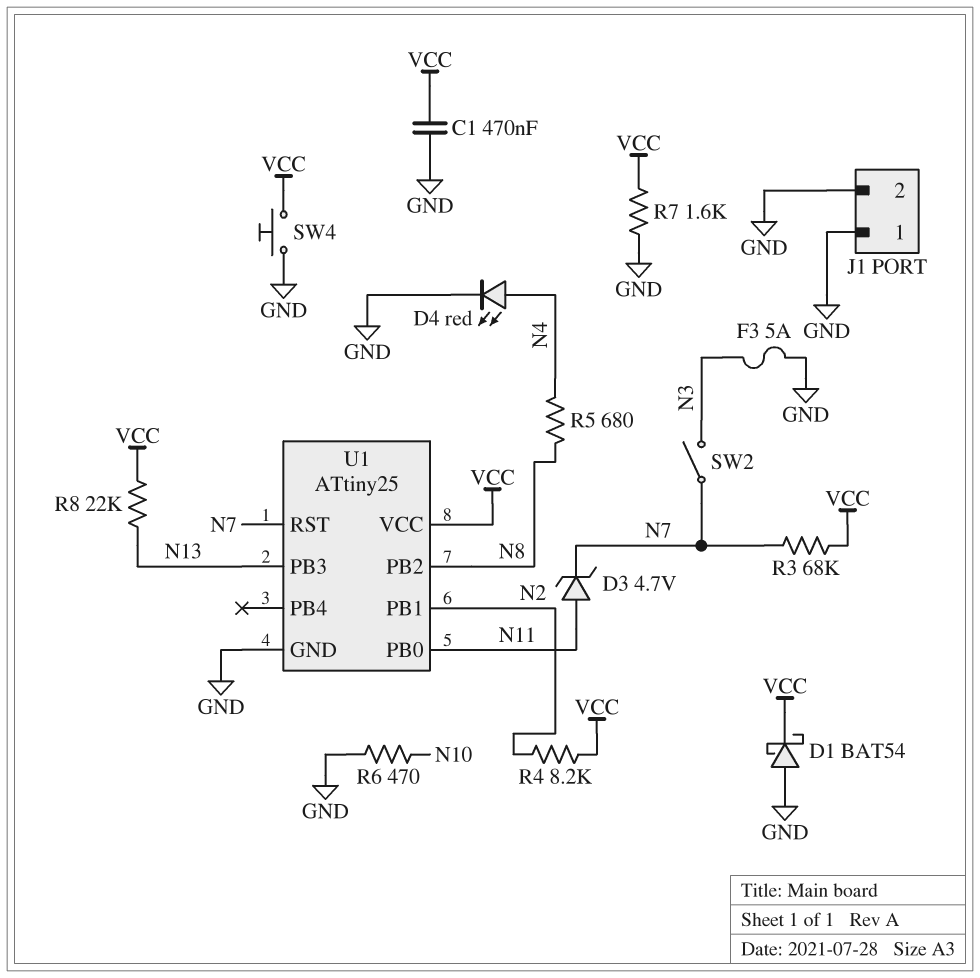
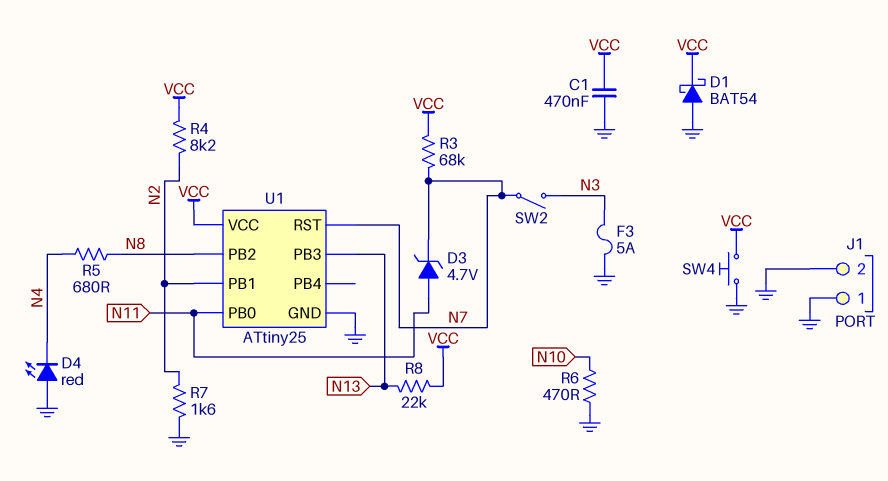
D4: LED red (A N4, K GND) -> LED red (A GND, K N4)
R7: 1.6k (GND, VCC) -> 1.6k (GND, N2)

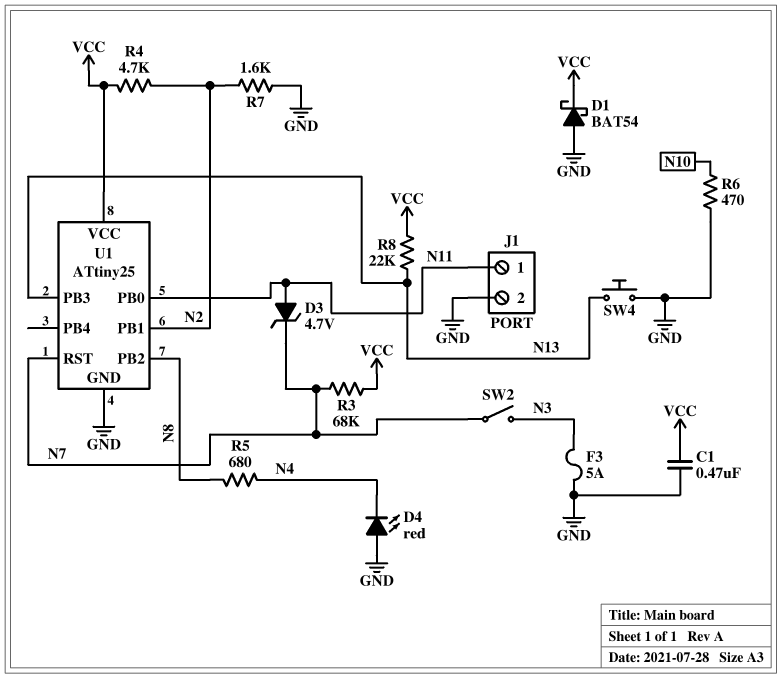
J1 pin 1: GND -> N11
R4: 8.2k (N2, VCC) -> 4.7k (N2, VCC)
SW4: button (GND, VCC) -> button (GND, N13)

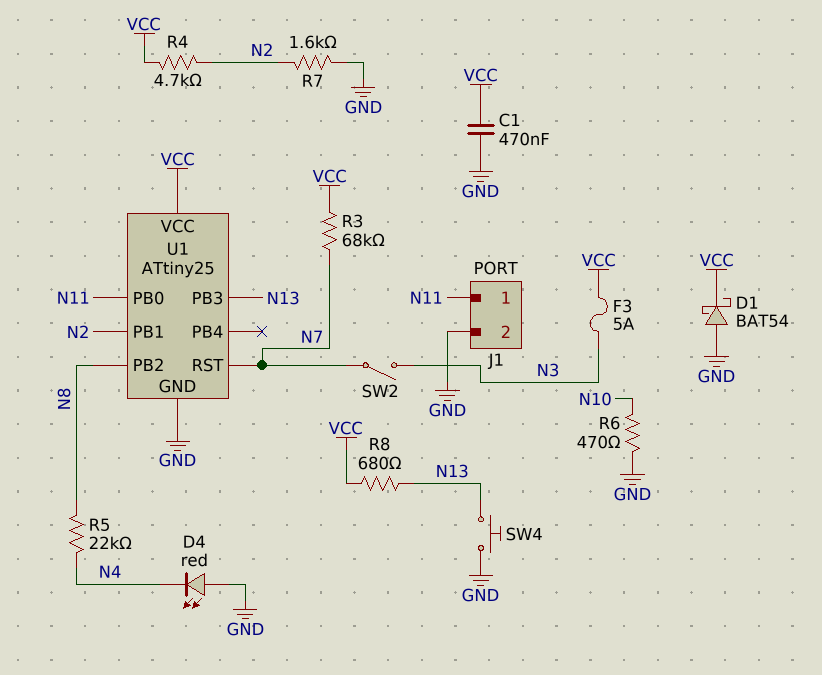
D3: zener 4.7V (A N11, K N7) -> none
F3: 5A (GND, N3) -> 5A (N3, VCC)
R5: 680 (N4, N8) -> 22k (N4, N8)
R8: 22k (N13, VCC) -> 680 (N13, VCC)

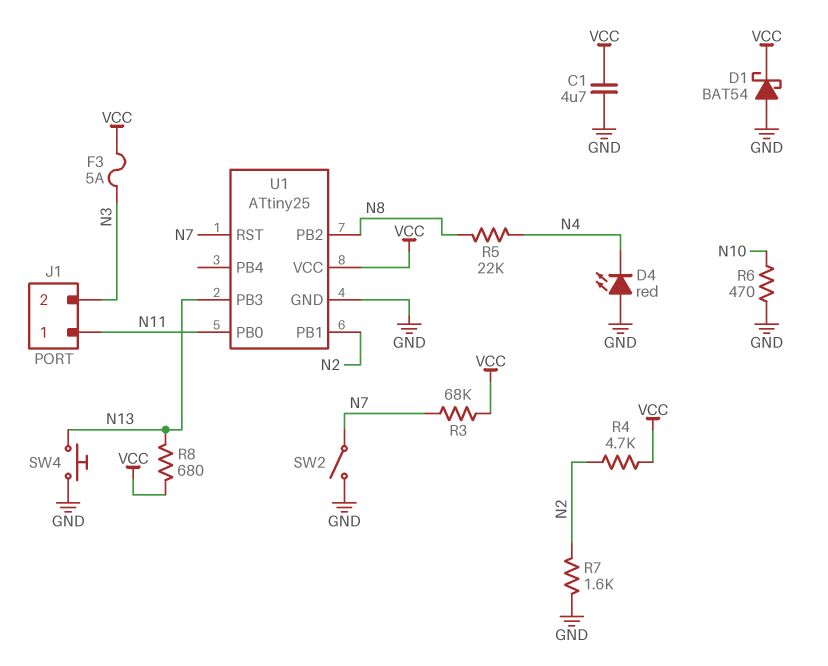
C1: 470nF (GND, VCC) -> 4.7uF (GND, VCC)
J1 pin 2: GND -> N3
SW2: switch (N3, N7) -> switch (GND, N7)

